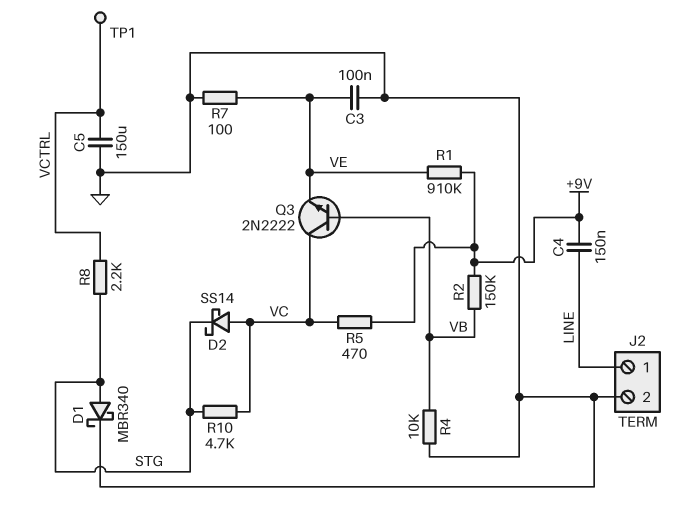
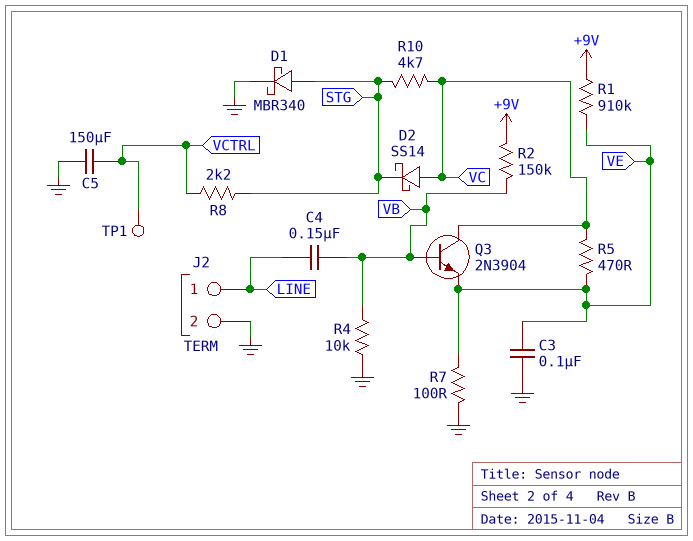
C4: 150nF (+9V, LINE) -> 150nF (LINE, VB)
Q3: NPN 2N2222 (B VB, C VC, E VE) -> NPN 2N3904 (B VB, C VC, E VE)
R5: 470 (+9V, VC) -> 470 (VC, VE)

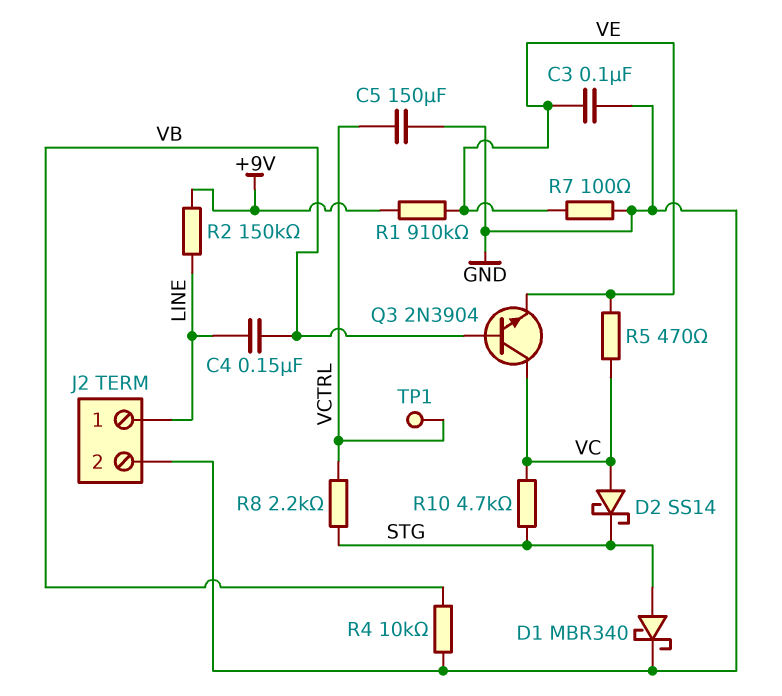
R2: 150k (+9V, VB) -> 150k (+9V, LINE)

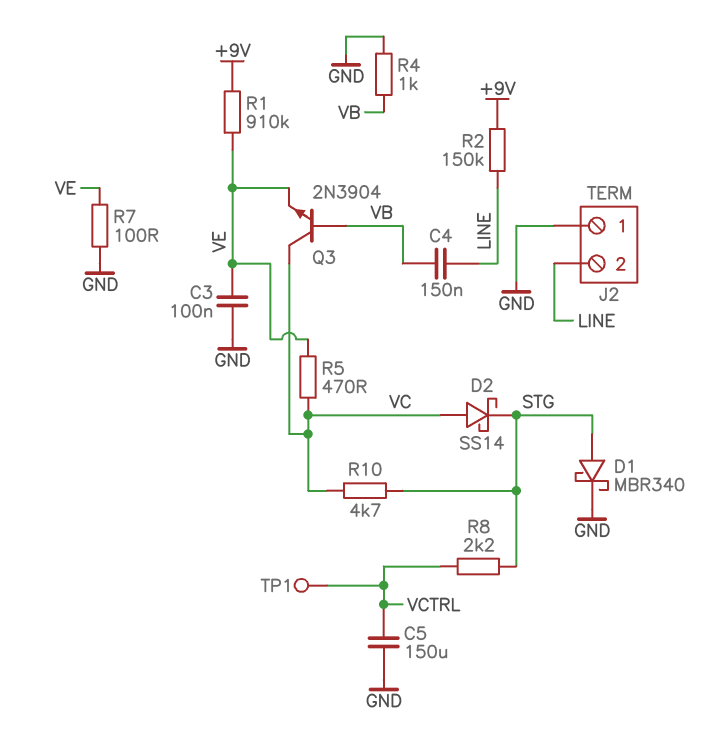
J2 pin 1: LINE -> GND
J2 pin 2: GND -> LINE
R4: 10k (GND, VB) -> 1k (GND, VB)

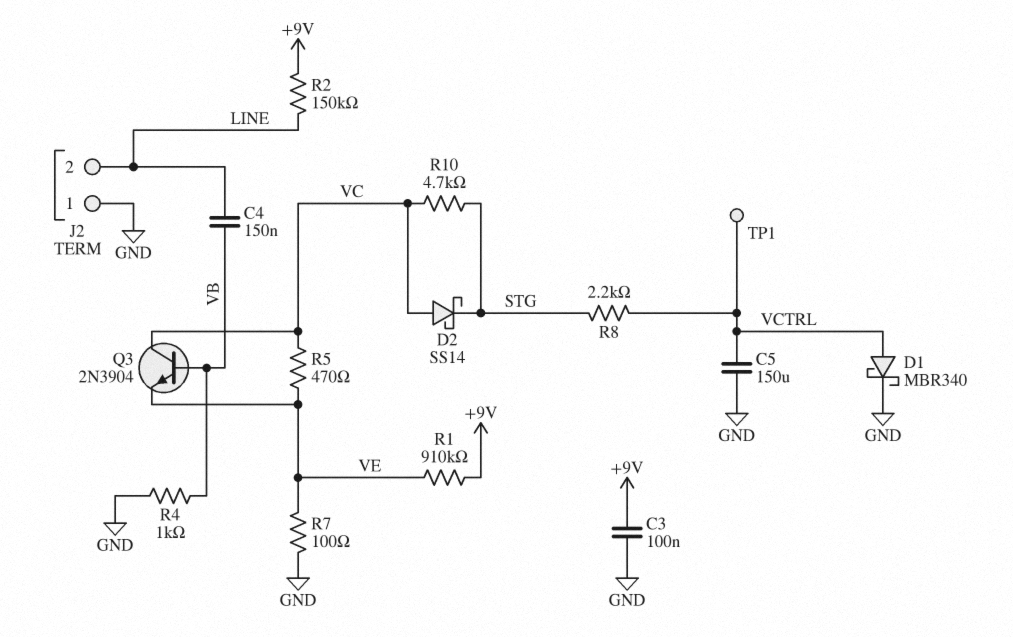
C3: 100nF (GND, VE) -> 100nF (+9V, GND)
D1: schottky MBR340 (A STG, K GND) -> schottky MBR340 (A VCTRL, K GND)

